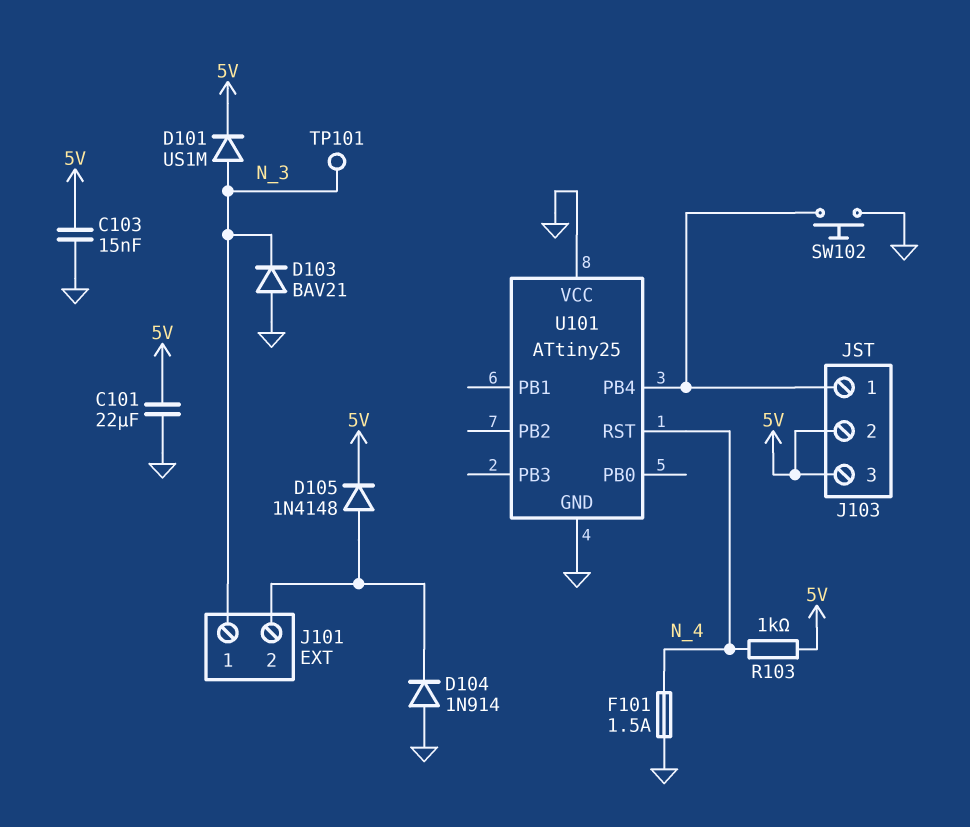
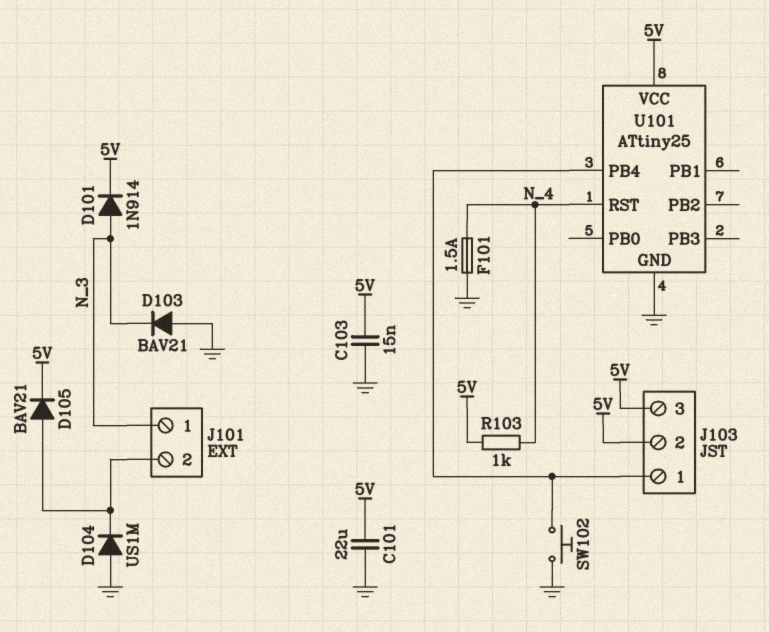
D101: diode US1M (A N_3, K 5V) -> diode 1N914 (A N_3, K 5V)
D104: diode 1N914 (A GND, K J101/2) -> diode US1M (A GND, K J101/2)
D105: diode 1N4148 (A J101/2, K 5V) -> diode BAV21 (A J101/2, K 5V)
TP101: test point (N_3) -> none
U101 pin VCC: GND -> 5V

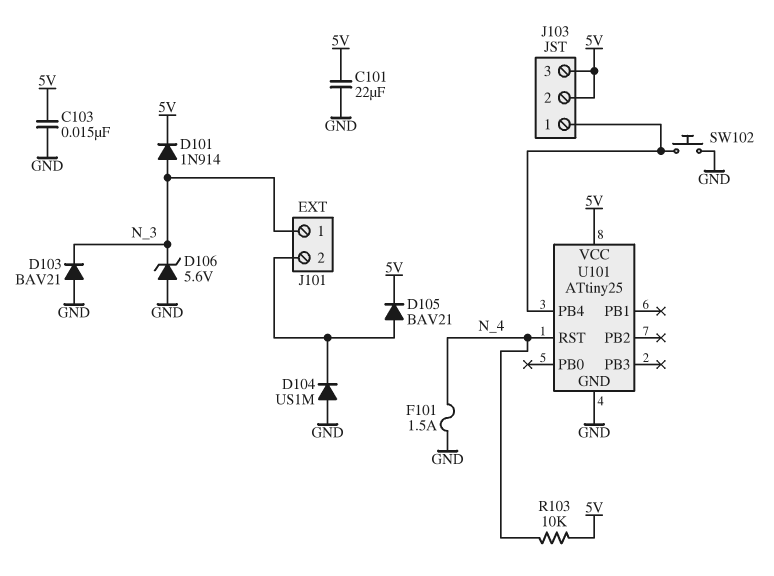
D106: none -> zener 5.6V (A GND, K N_3)
R103: 1k (5V, N_4) -> 10k (5V, N_4)

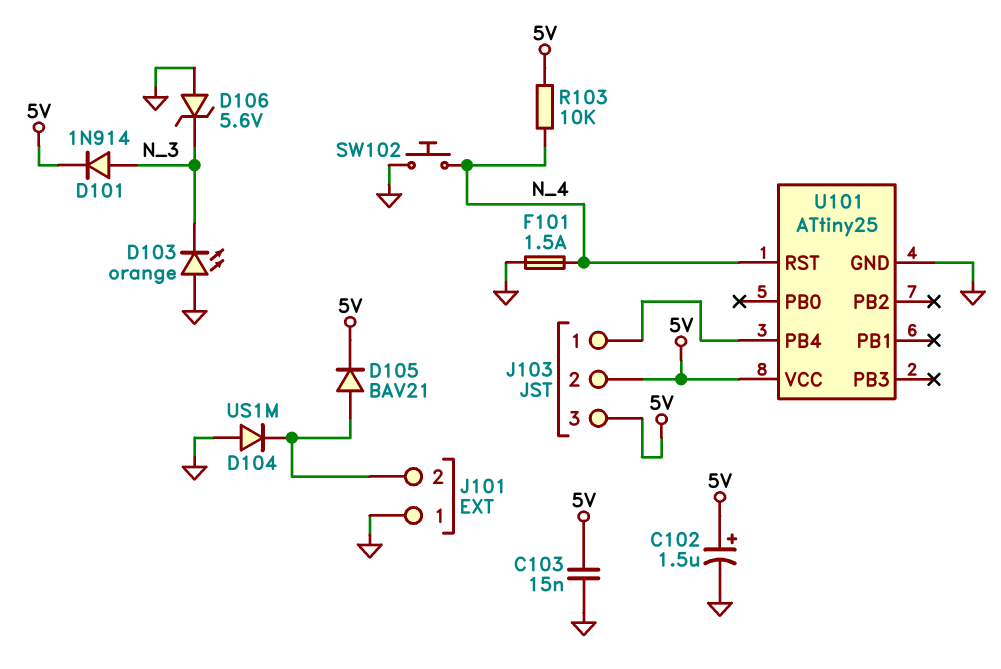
C101: 22uF (5V, GND) -> none
C102: none -> 1.5uF (plus 5V, minus GND)
D103: diode BAV21 (A GND, K N_3) -> LED orange (A GND, K N_3)
J101 pin 1: N_3 -> GND
SW102: button (GND, J103/1) -> button (GND, N_4)

